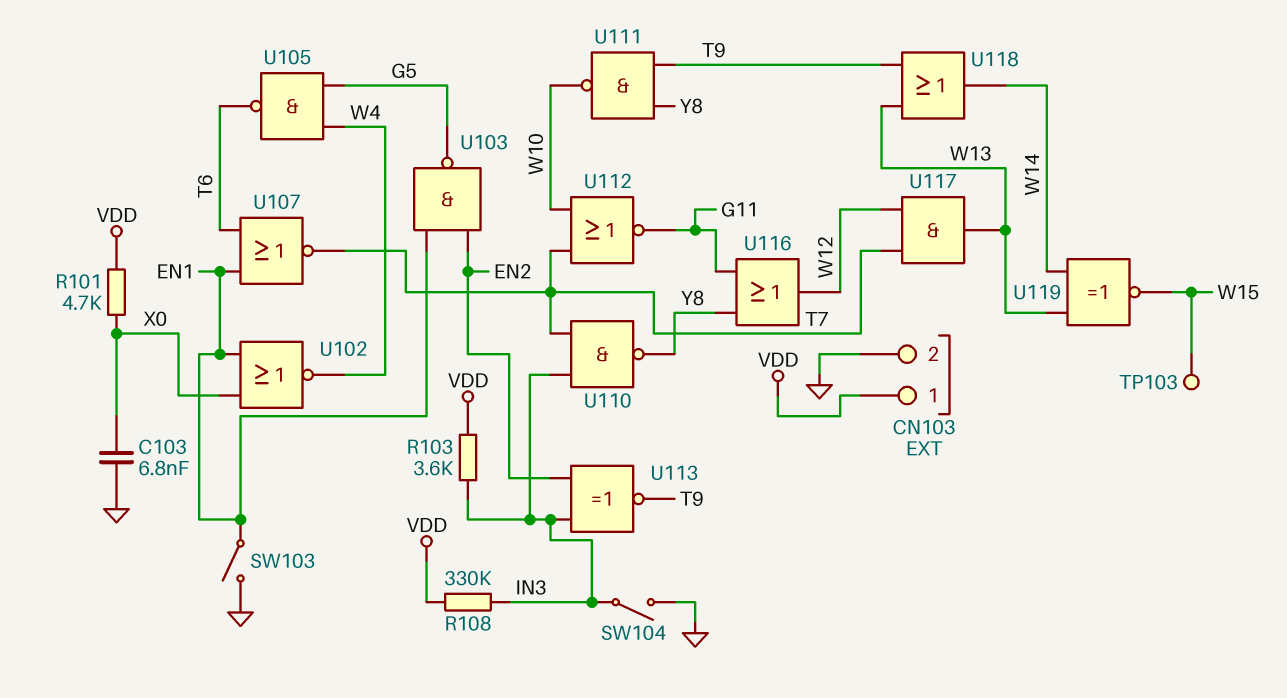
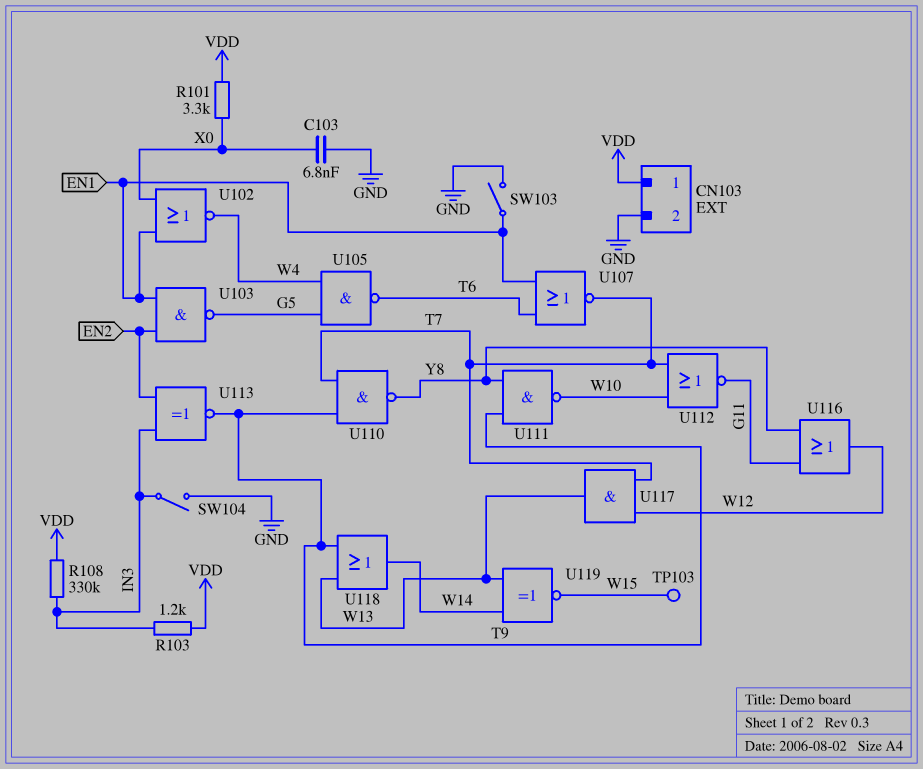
R101: 4.7k (VDD, X0) -> 3.3k (VDD, X0)
R103: 3.6k (IN3, VDD) -> 1.2k (IN3, VDD)
U110: NAND (in IN3, in T7, out Y8) -> NAND (in T7, in T9, out Y8)

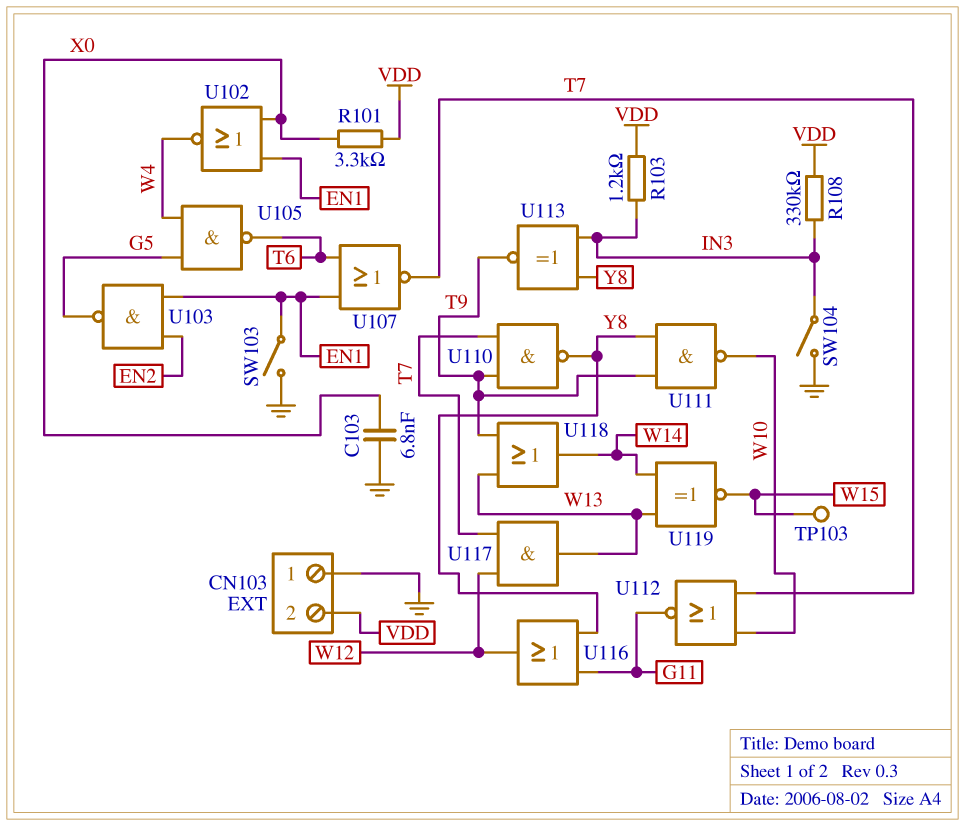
CN103 pin 1: VDD -> GND
CN103 pin 2: GND -> VDD
U113: XNOR (in EN2, in IN3, out T9) -> XNOR (in IN3, in Y8, out T9)

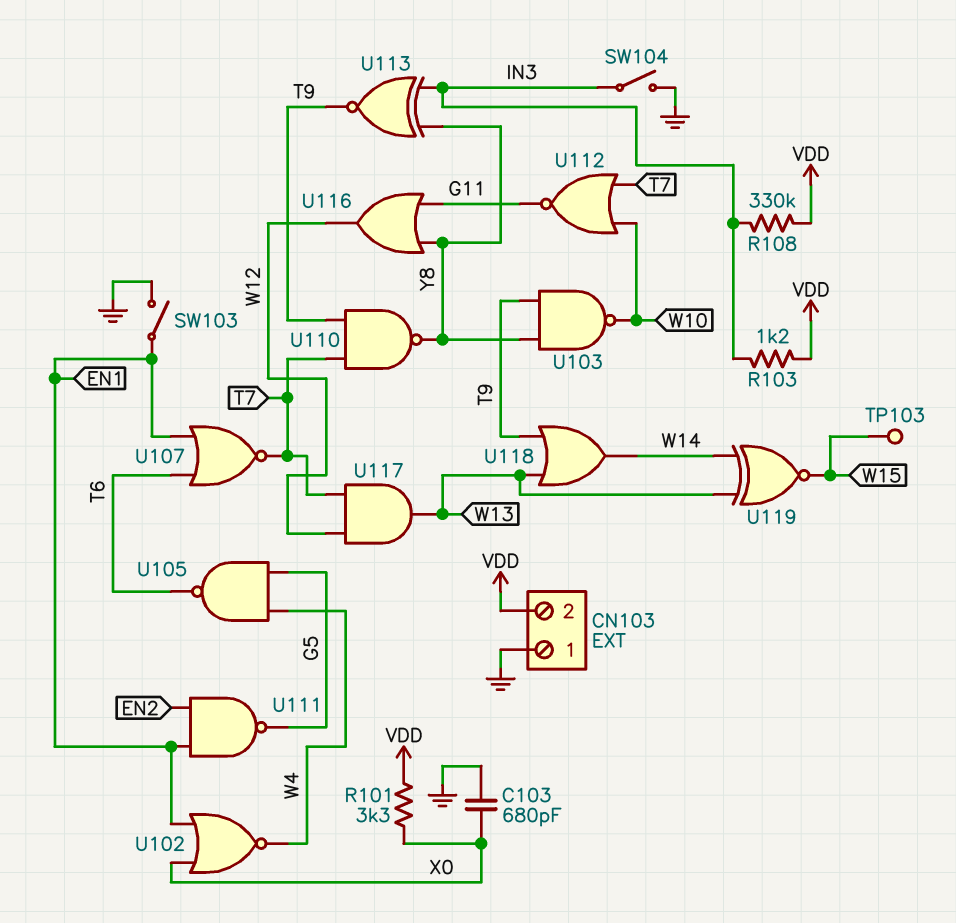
C103: 6.8nF (GND, X0) -> 680pF (GND, X0)
U103: NAND (in EN1, in EN2, out G5) -> NAND (in T9, in Y8, out W10)
U111: NAND (in T9, in Y8, out W10) -> NAND (in EN1, in EN2, out G5)

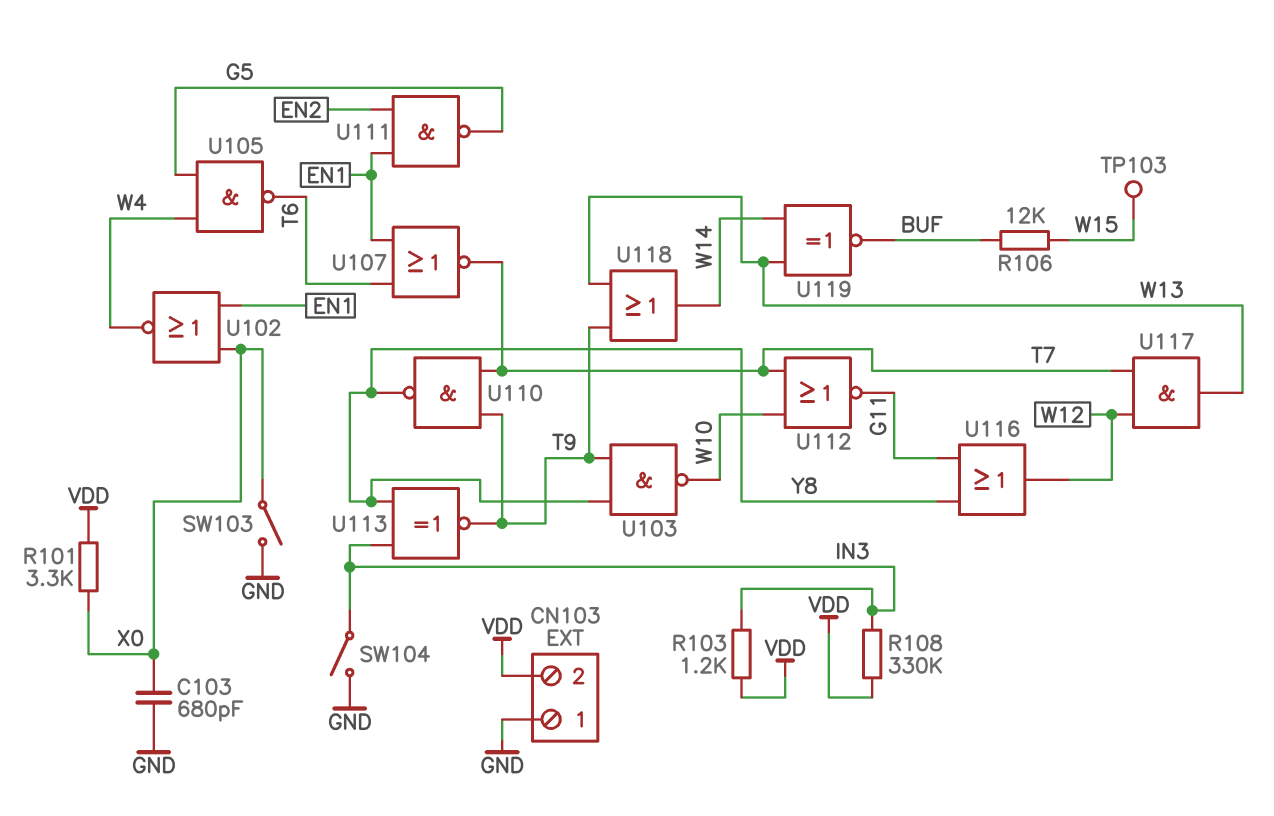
R106: none -> 12k (BUF, W15)
SW103: switch (EN1, GND) -> switch (GND, X0)
U119: XNOR (in W13, in W14, out W15) -> XNOR (in W13, in W14, out BUF)

